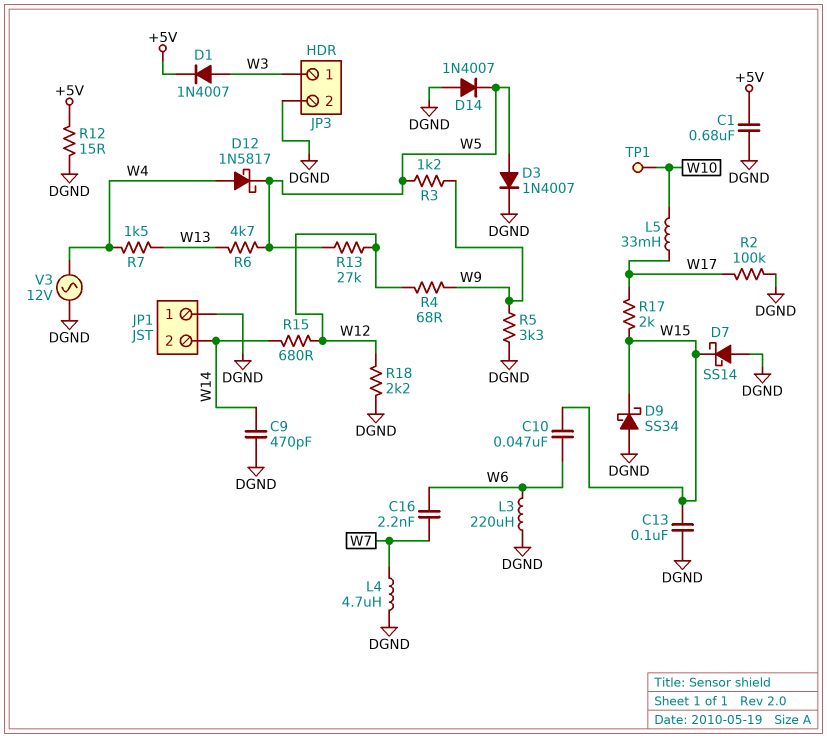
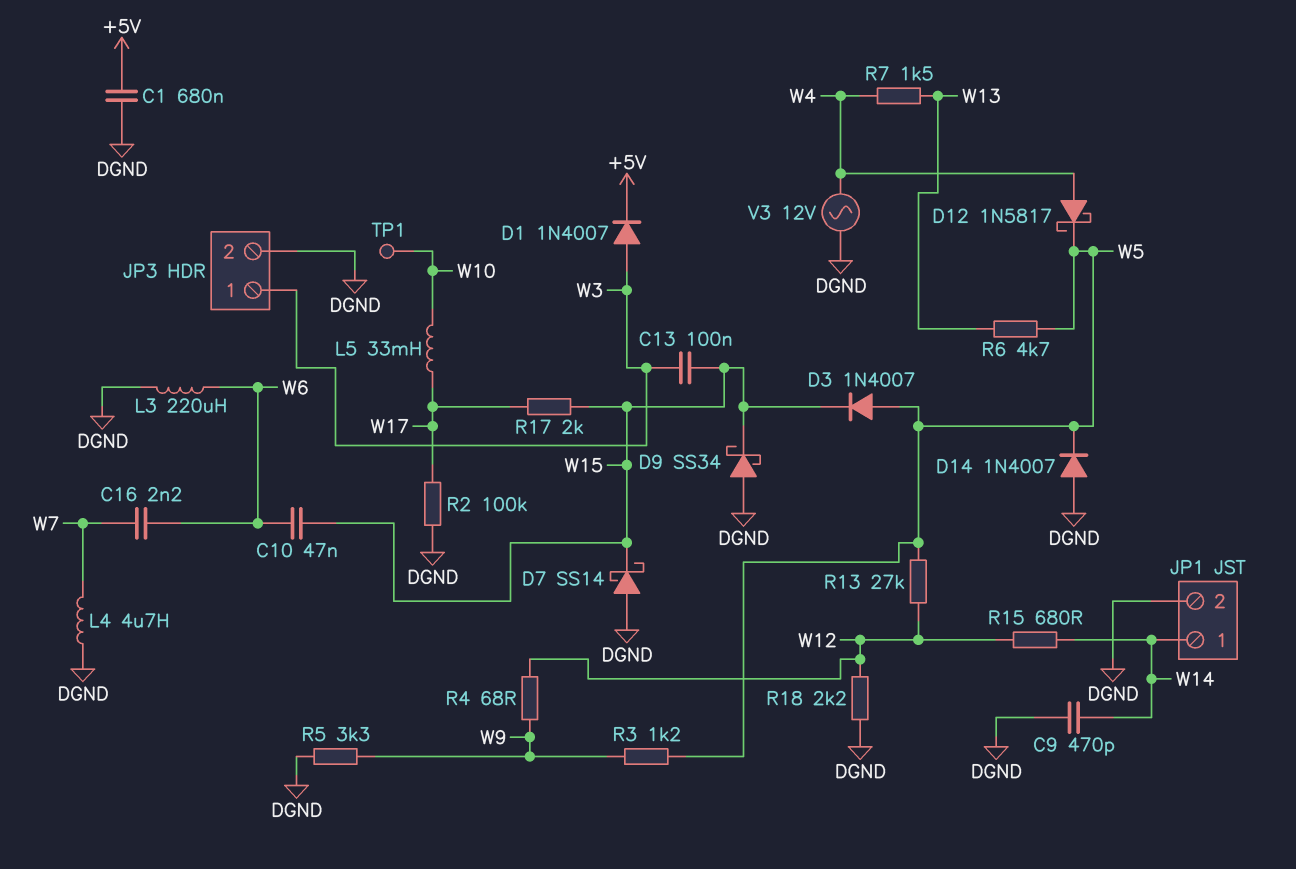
C13: 100nF (DGND, W15) -> 100nF (W3, W15)
D3: diode 1N4007 (A W5, K DGND) -> diode 1N4007 (A W5, K W15)
JP1 pin 1: DGND -> W14
JP1 pin 2: W14 -> DGND
R12: 15 (+5V, DGND) -> none

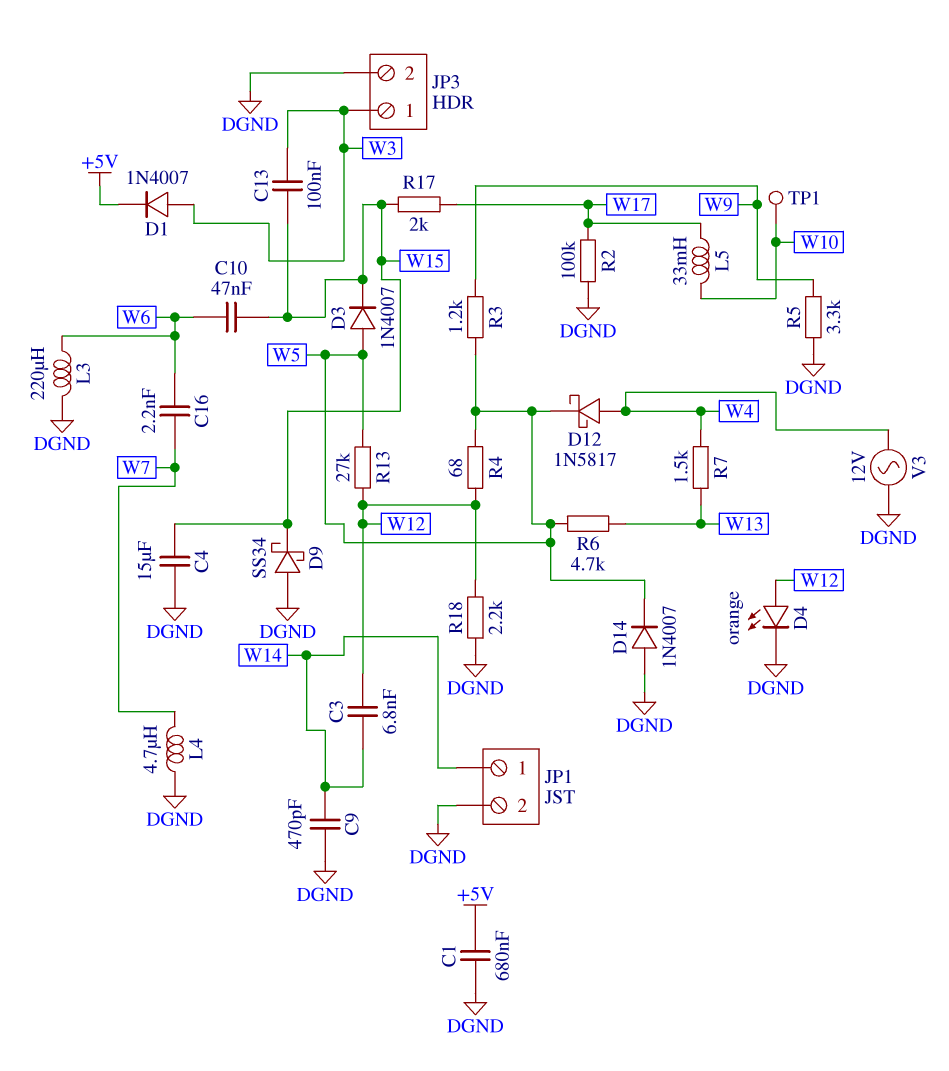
C3: none -> 6.8nF (W12, W14)
C4: none -> 15uF (DGND, W15)
D4: none -> LED orange (A W12, K DGND)
D7: schottky SS14 (A DGND, K W15) -> none
R4: 68 (W9, W12) -> 68 (W5, W12)
R15: 680 (W12, W14) -> none

